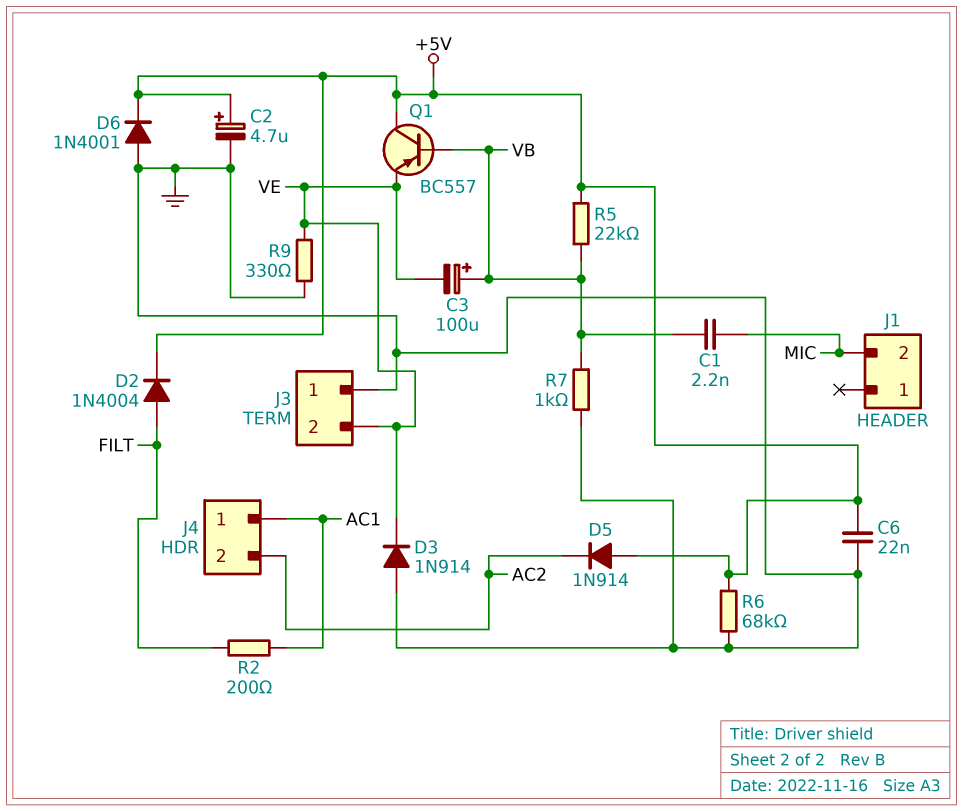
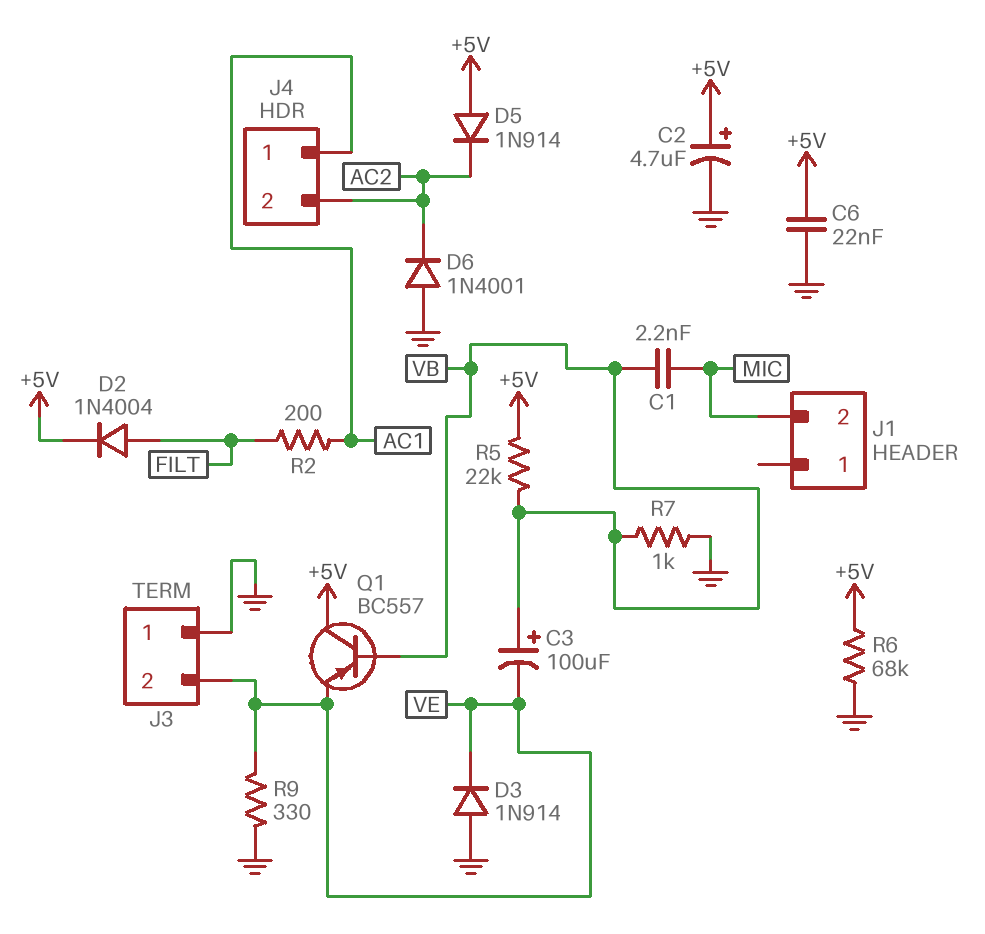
D6: diode 1N4001 (A GND, K +5V) -> diode 1N4001 (A GND, K AC2)

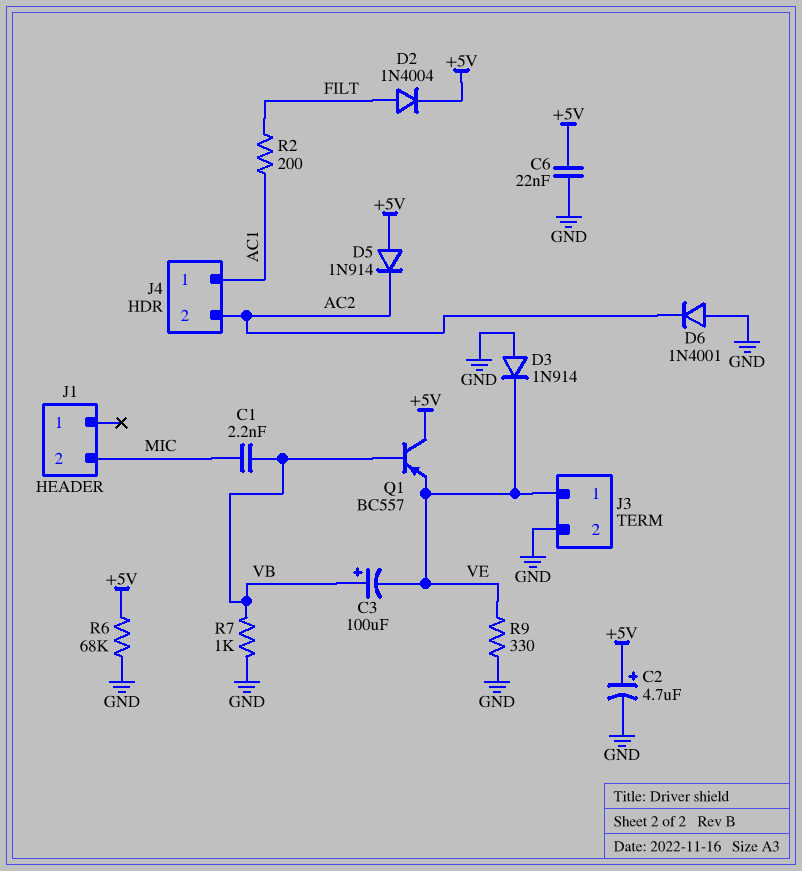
J3 pin 1: GND -> VE
J3 pin 2: VE -> GND
R5: 22k (+5V, VB) -> none

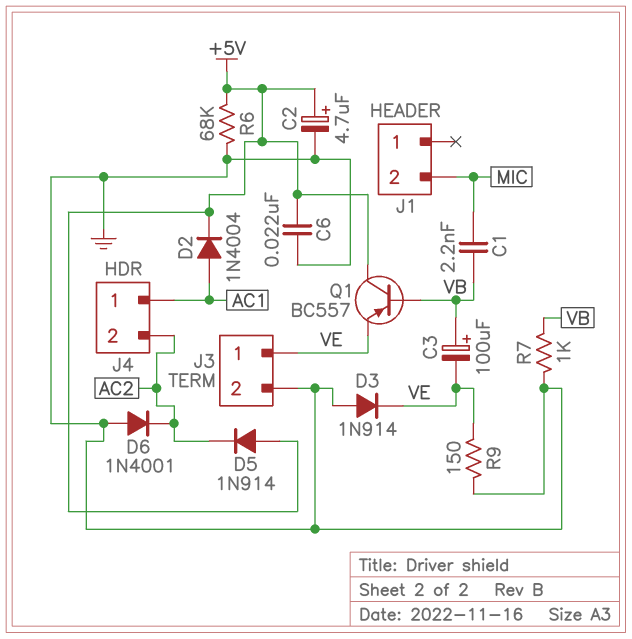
D2: diode 1N4004 (A FILT, K +5V) -> diode 1N4004 (A AC1, K +5V)
R2: 200 (AC1, FILT) -> none
R9: 330 (GND, VE) -> 150 (GND, VE)

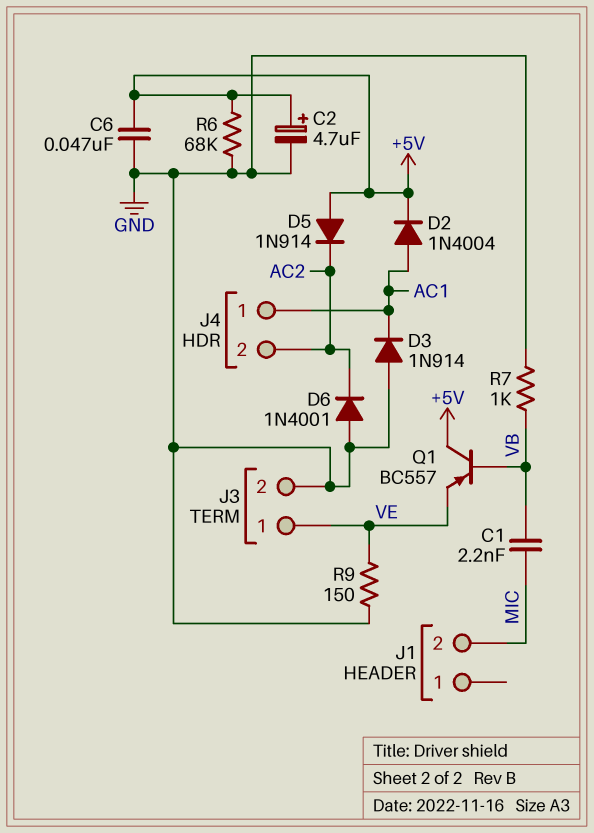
C3: 100uF (plus VB, minus VE) -> none
C6: 22nF (+5V, GND) -> 47nF (+5V, GND)
D3: diode 1N914 (A GND, K VE) -> diode 1N914 (A GND, K AC1)

